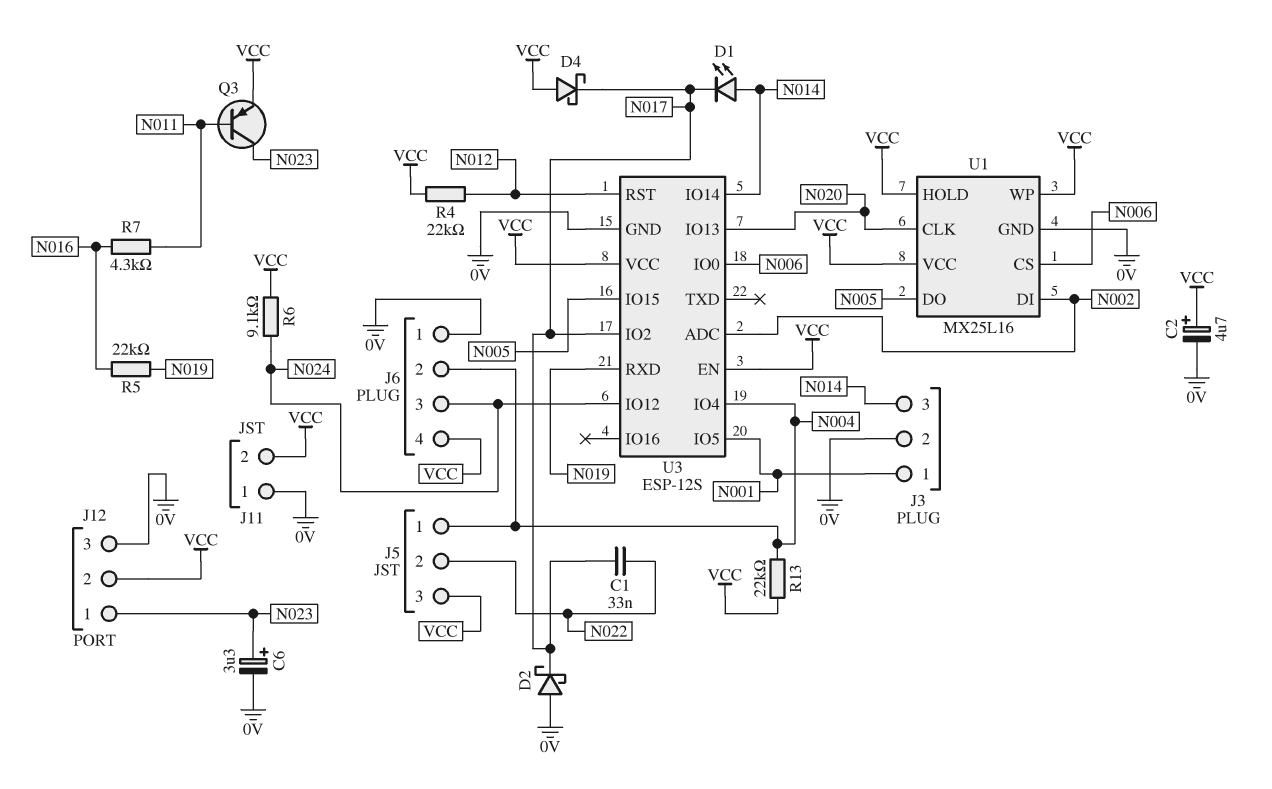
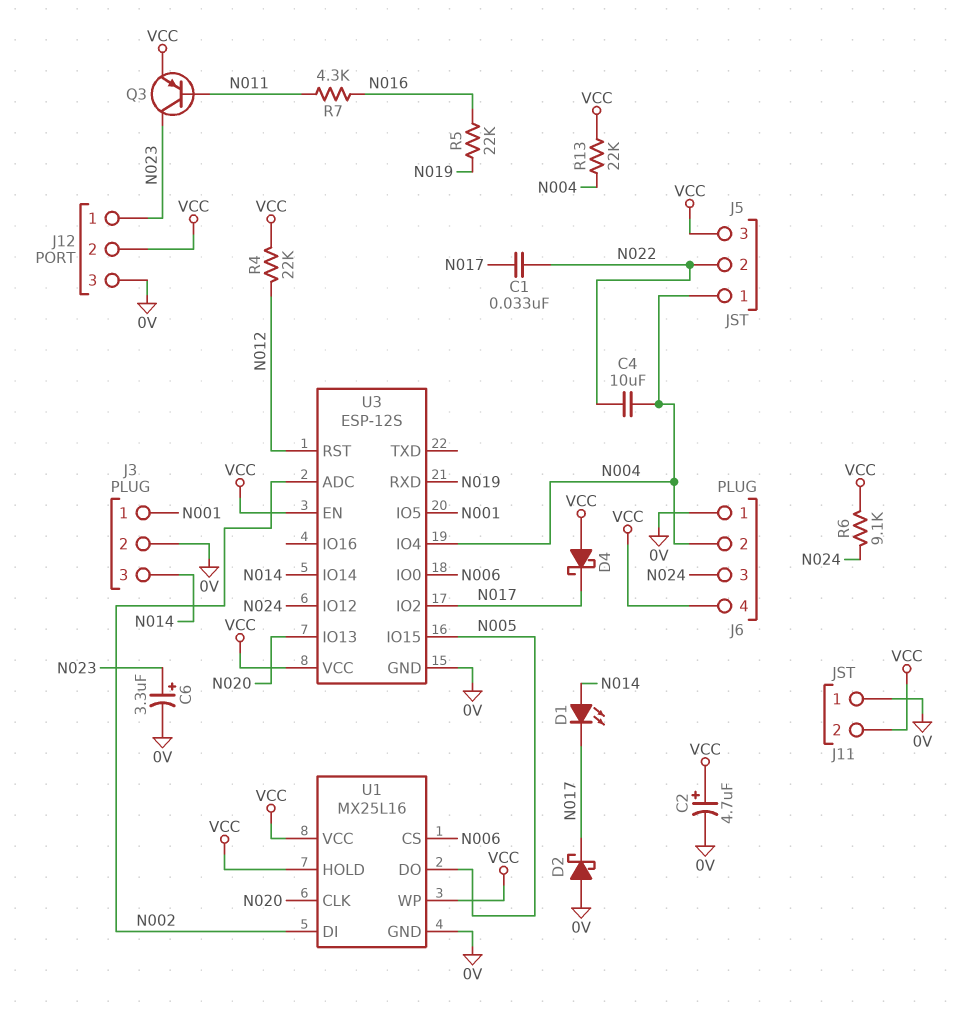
C4: none -> 10uF (N004, N022)

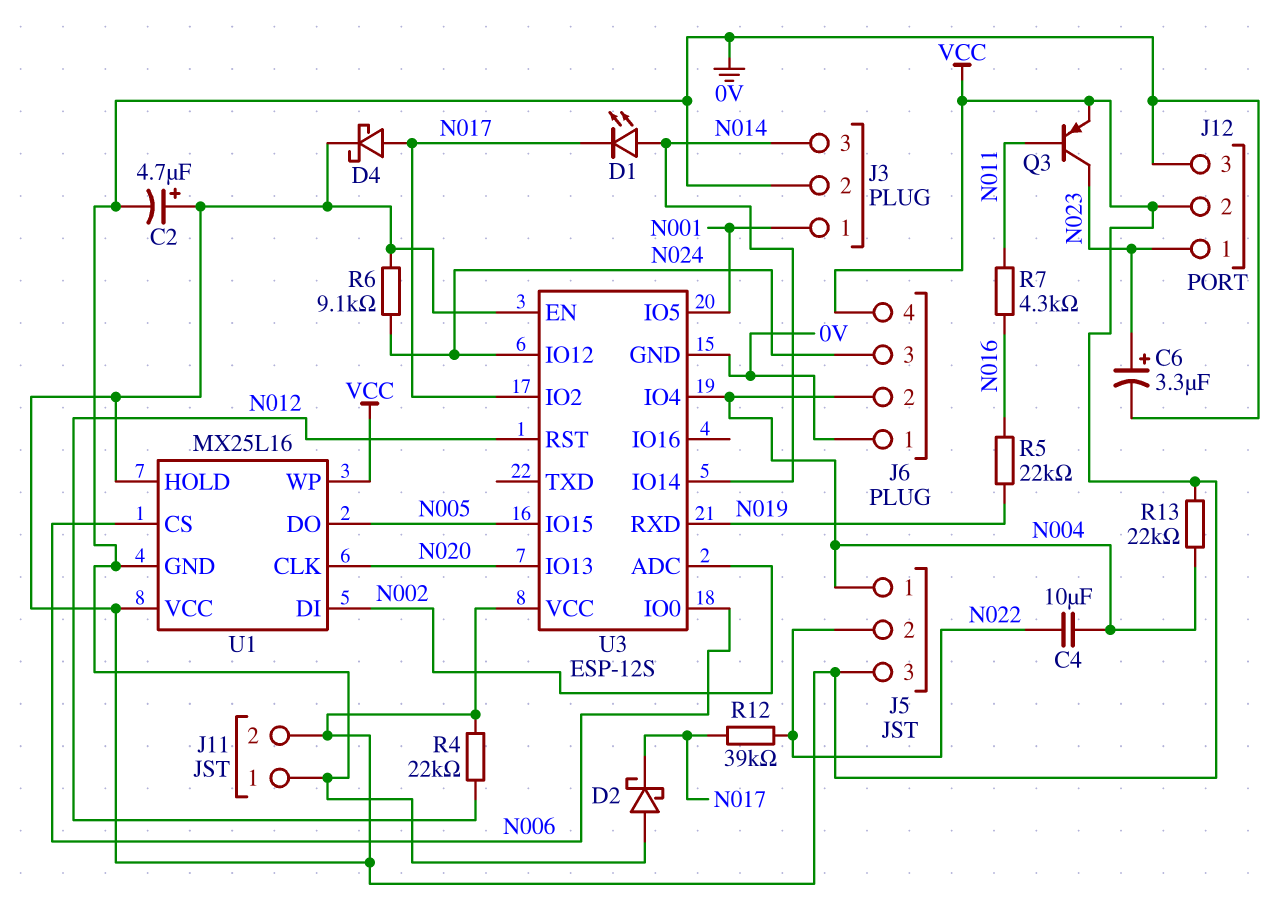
C1: 33nF (N017, N022) -> none
D4: schottky (A VCC, K N017) -> schottky (A N017, K VCC)
R12: none -> 39k (N017, N022)

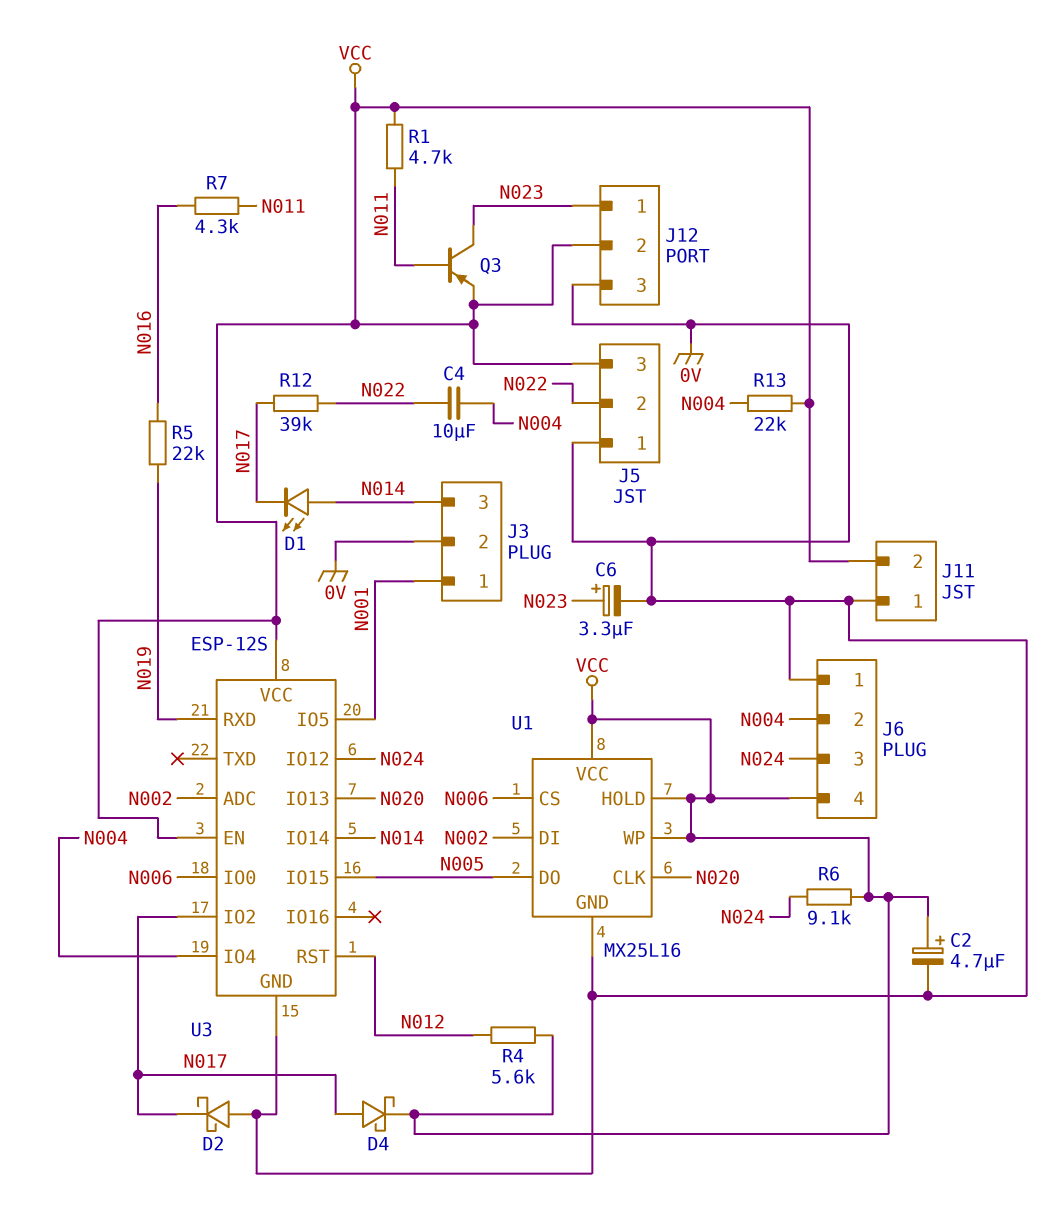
J5 pin 1: N004 -> 0V
R1: none -> 4.7k (N011, VCC)
R4: 22k (N012, VCC) -> 5.6k (N012, VCC)

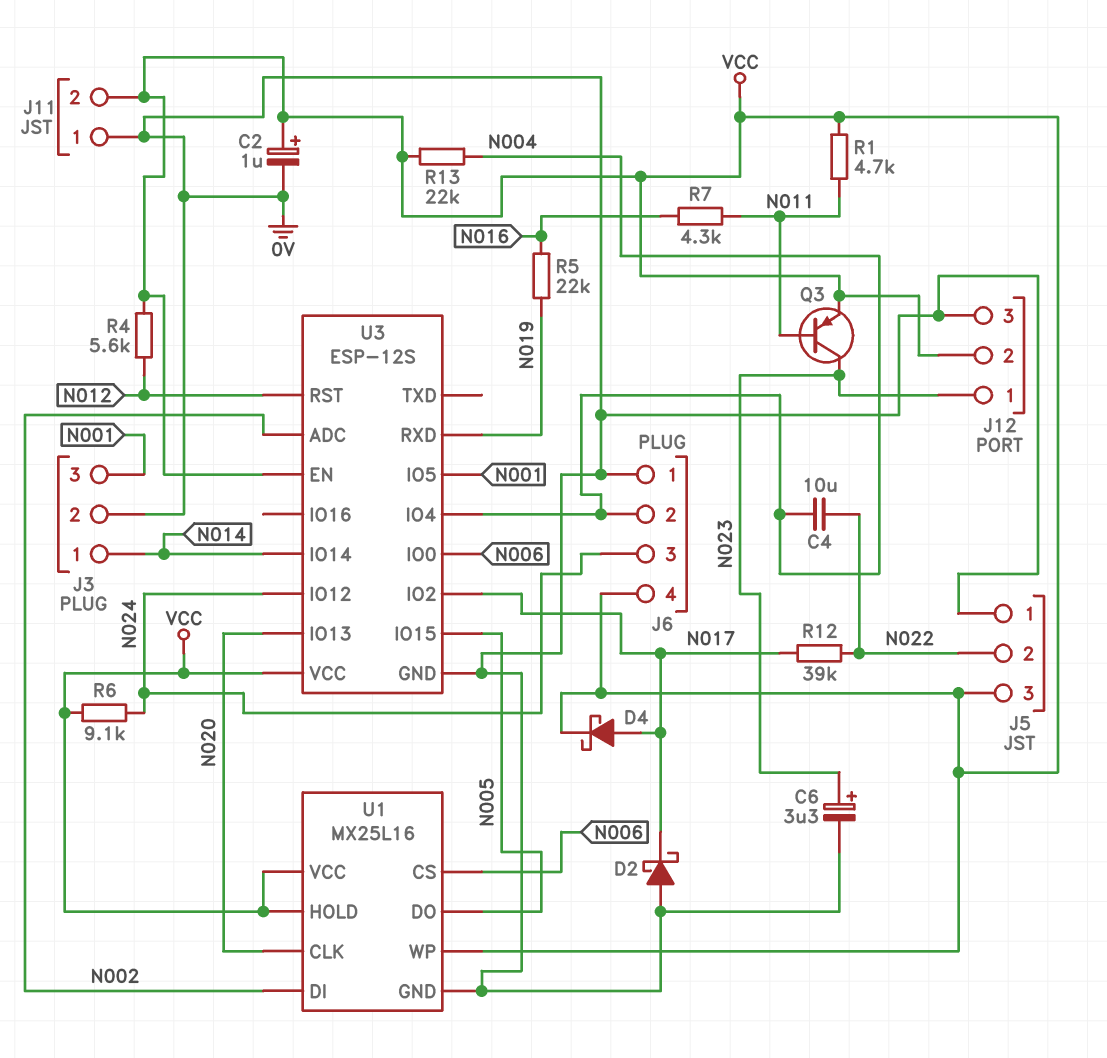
C2: 4.7uF (plus VCC, minus 0V) -> 1uF (plus VCC, minus 0V)
D1: LED (A N014, K N017) -> none
J3 pin 1: N001 -> N014
J3 pin 3: N014 -> N001

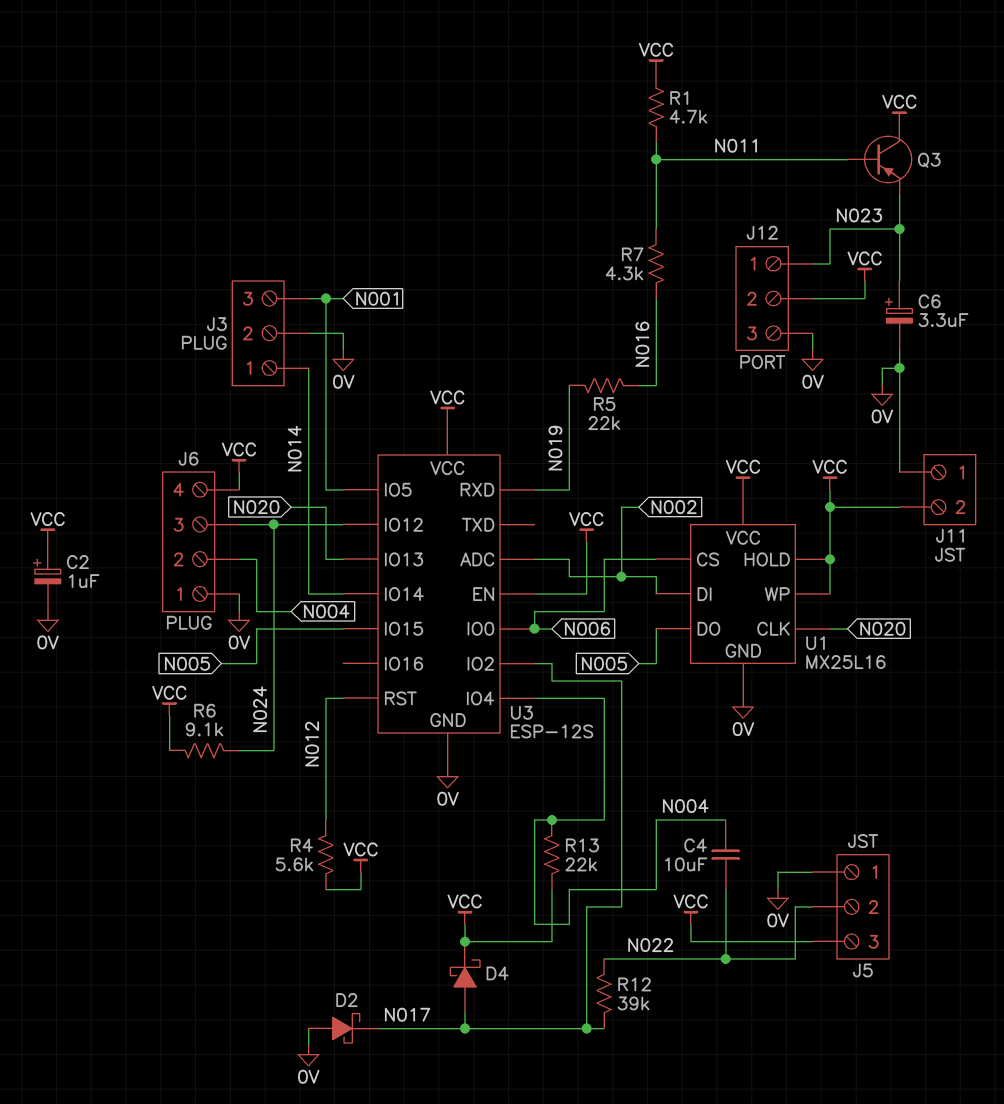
Q3: PNP (B N011, C N023, E VCC) -> PNP (B N011, C VCC, E N023)

